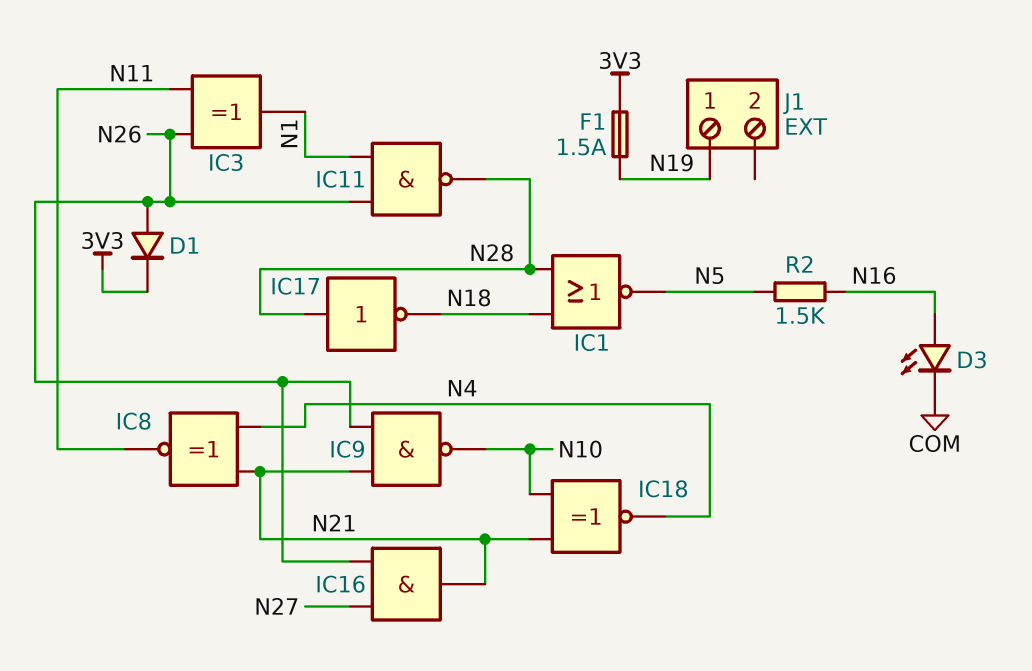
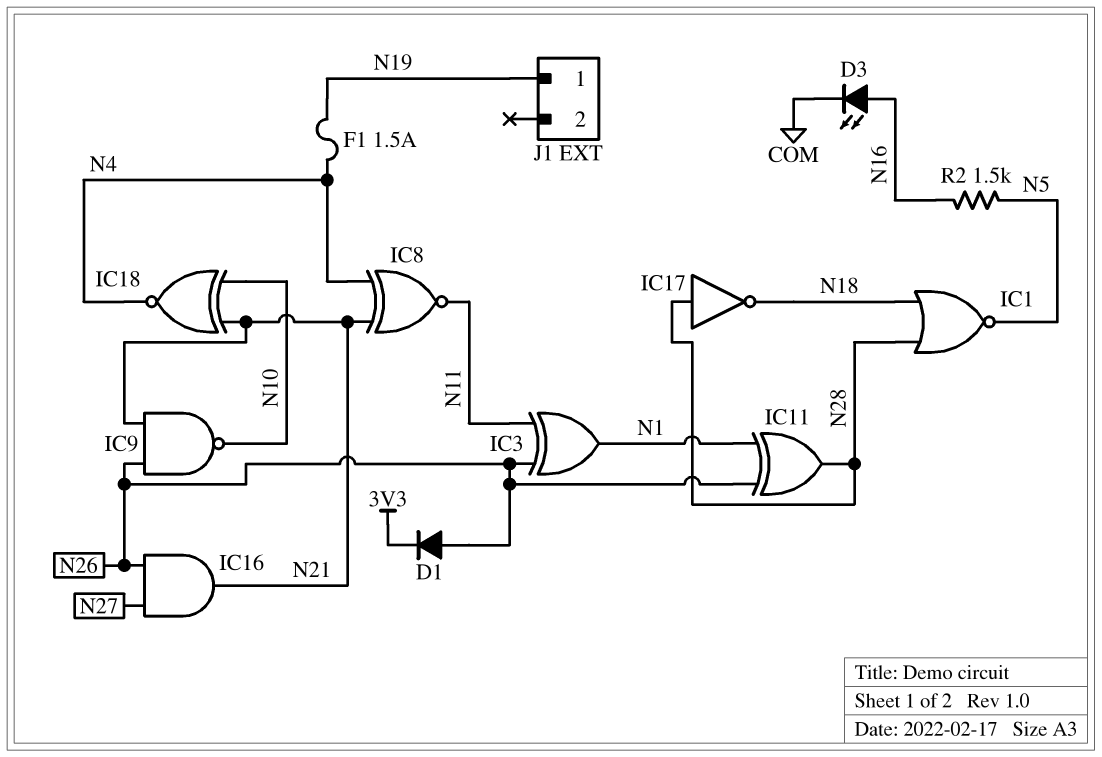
F1: 1.5A (3V3, N19) -> 1.5A (N4, N19)
IC11: NAND (in N1, in N26, out N28) -> XOR (in N1, in N26, out N28)

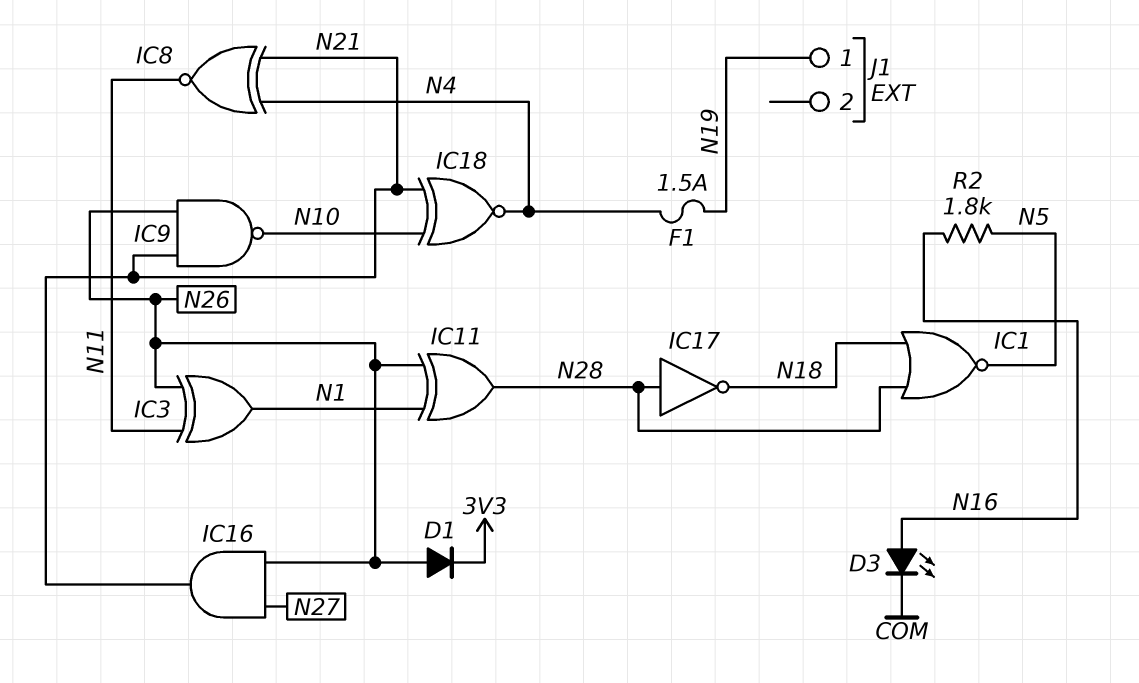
R2: 1.5k (N5, N16) -> 1.8k (N5, N16)

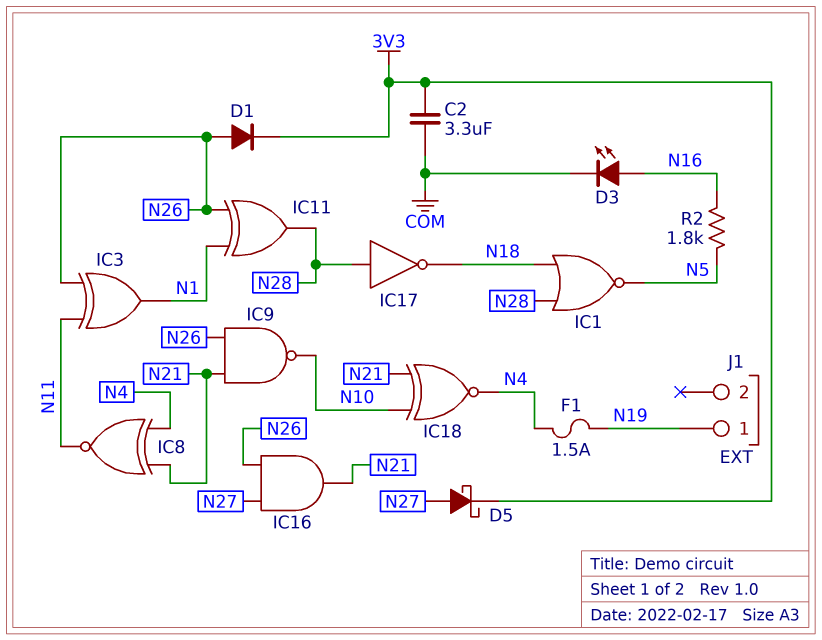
C2: none -> 3.3uF (3V3, COM)
D5: none -> schottky (A N27, K 3V3)

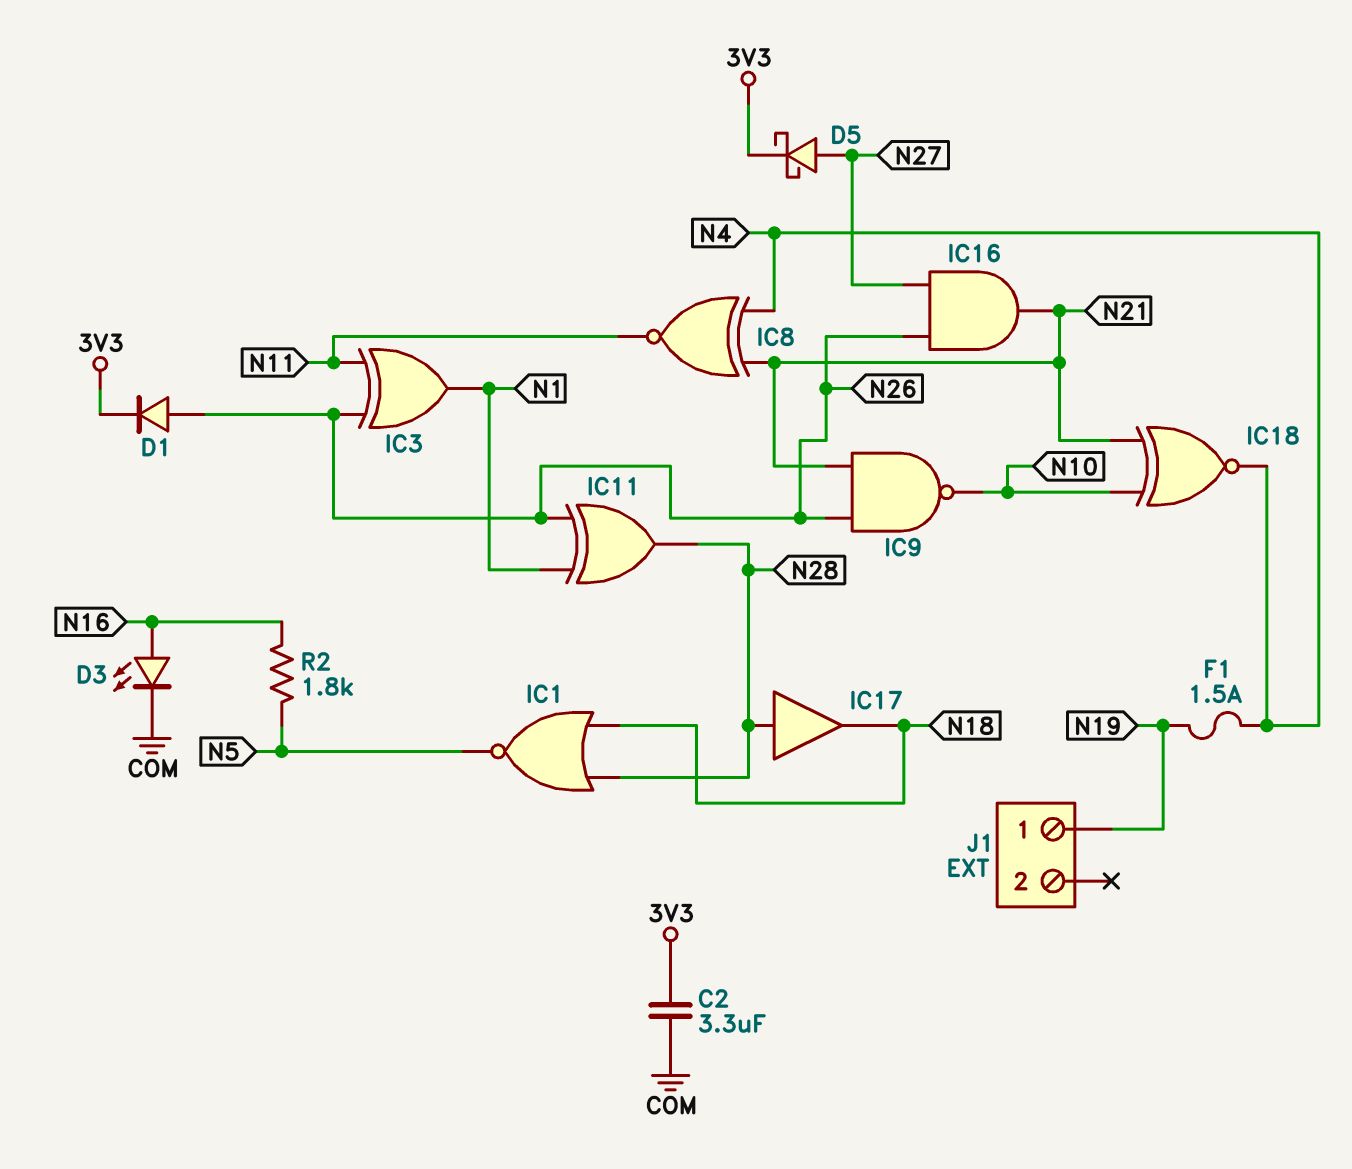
IC17: NOT (in N28, out N18) -> buffer (in N28, out N18)

